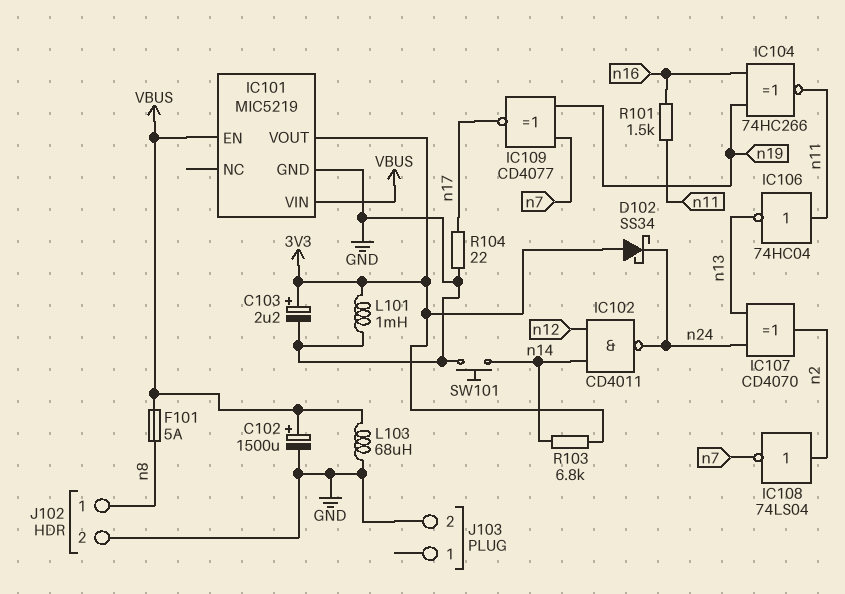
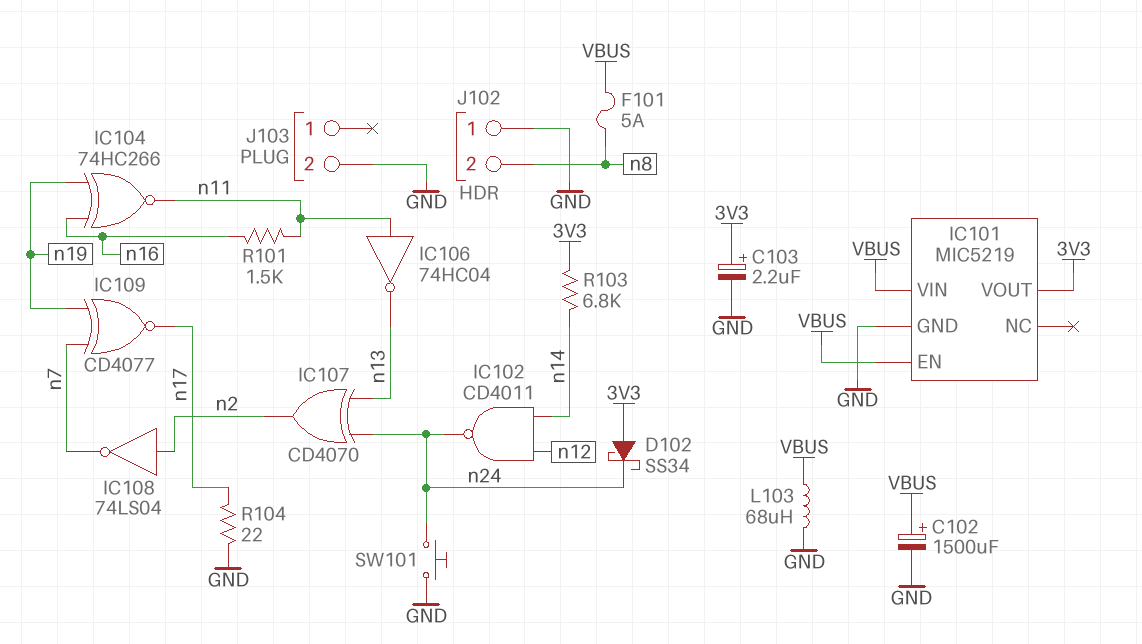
J102 pin 1: n8 -> GND
J102 pin 2: GND -> n8
L101: 1mH (3V3, GND) -> none
SW101: button (GND, n14) -> button (GND, n24)

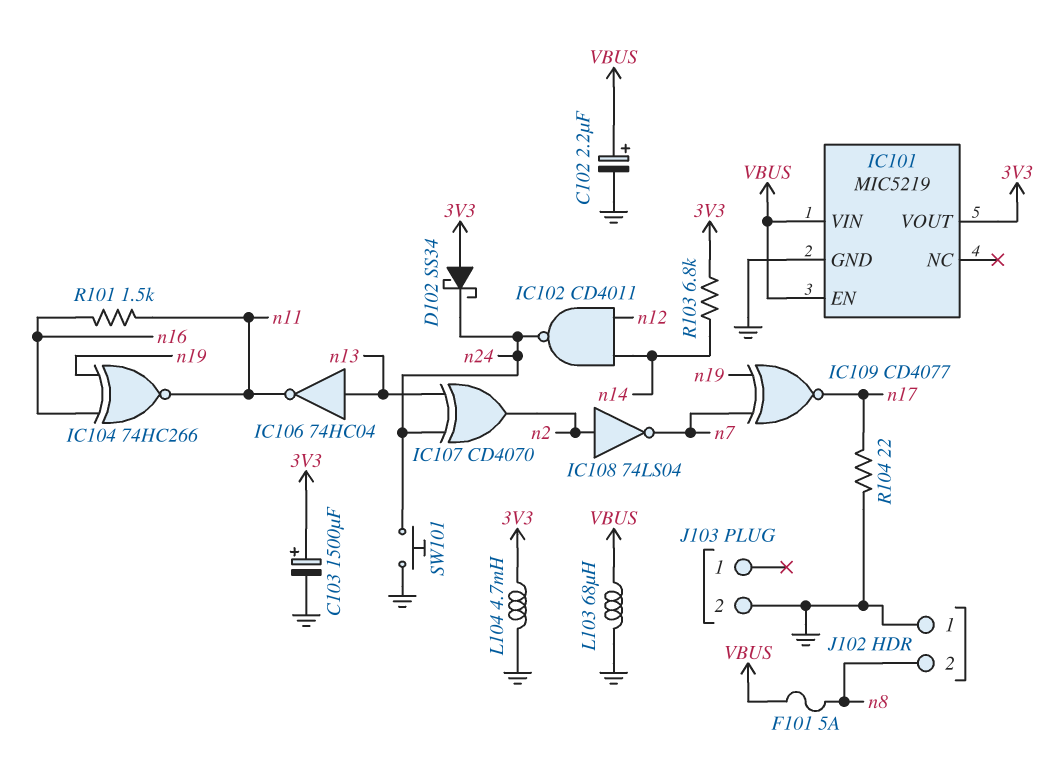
C102: 1500uF (plus VBUS, minus GND) -> 2.2uF (plus VBUS, minus GND)
C103: 2.2uF (plus 3V3, minus GND) -> 1500uF (plus 3V3, minus GND)
IC106: NOT 74HC04 (in n11, out n13) -> NOT 74HC04 (in n13, out n11)
L104: none -> 4.7mH (3V3, GND)

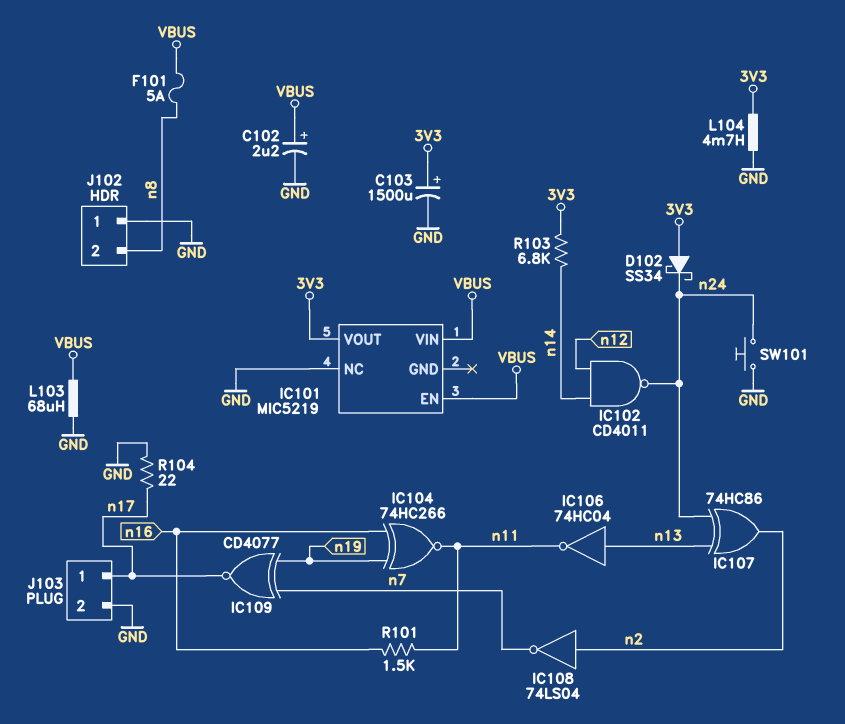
IC101 pin GND: GND -> none
IC101 pin NC: none -> GND
IC107: XOR CD4070 (in n13, in n24, out n2) -> XOR 74HC86 (in n13, in n24, out n2)
J103 pin 1: none -> n17

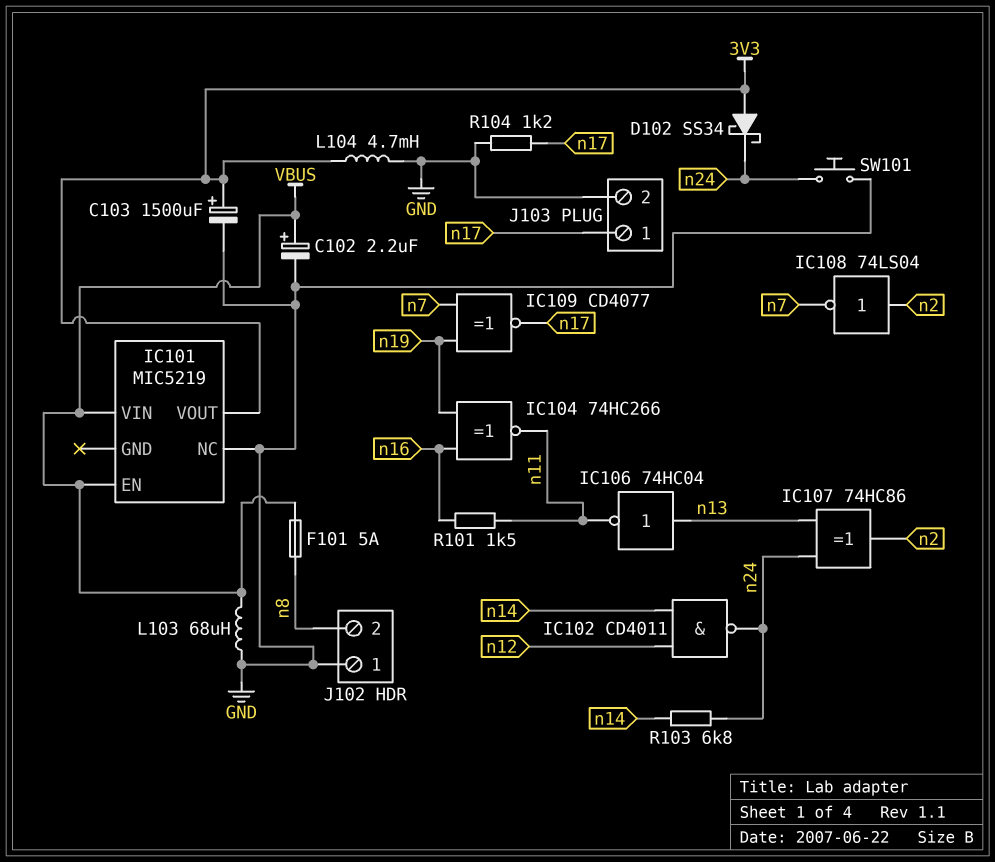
R103: 6.8k (3V3, n14) -> 6.8k (n14, n24)
R104: 22 (GND, n17) -> 1.2k (GND, n17)

